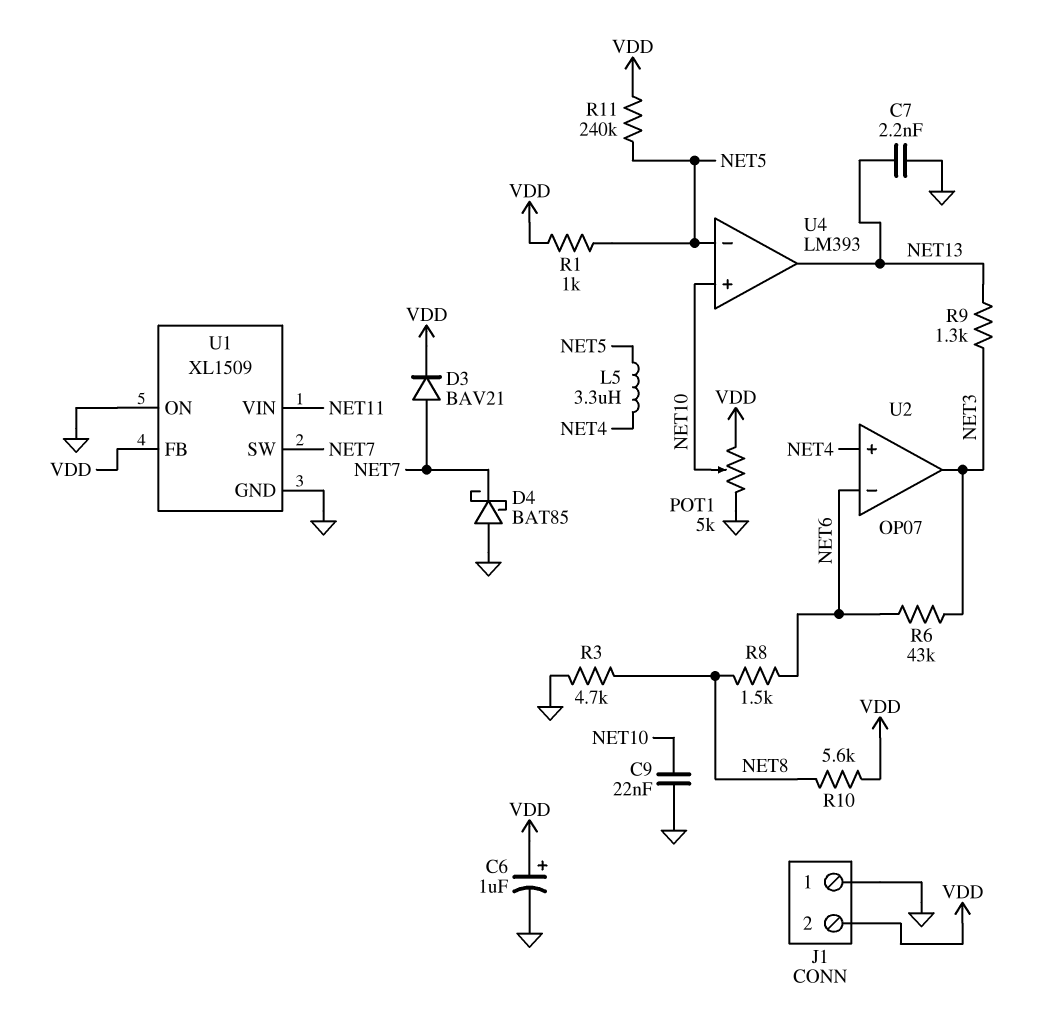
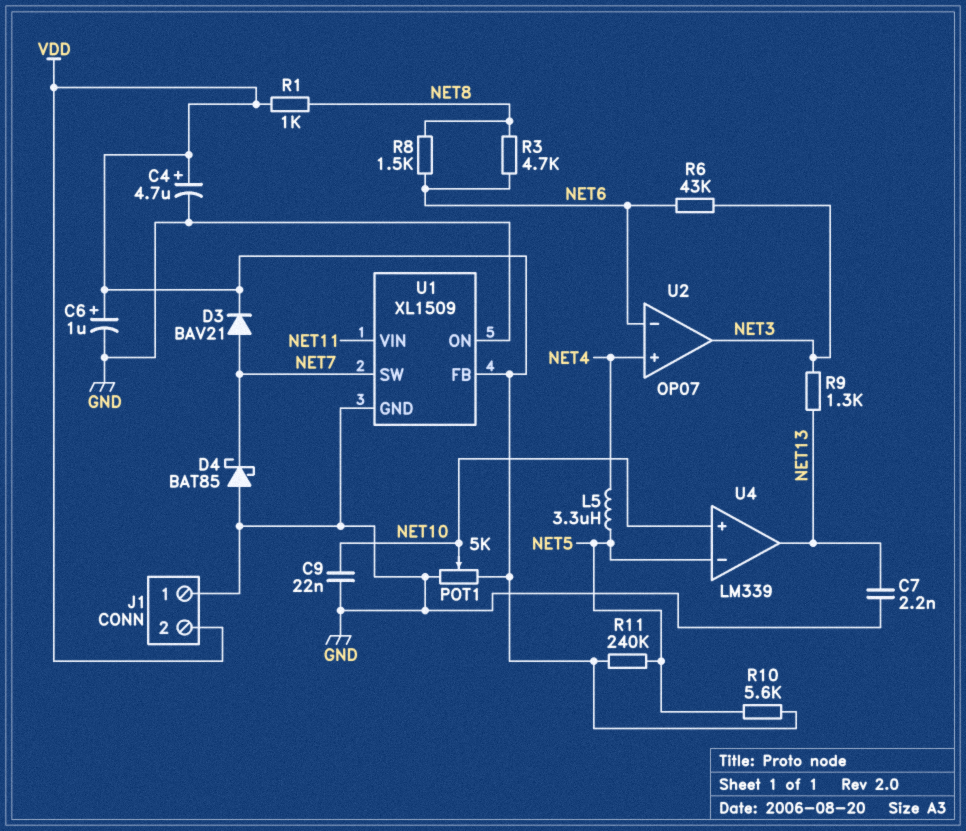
C4: none -> 4.7uF (plus VDD, minus GND)
R1: 1k (NET5, VDD) -> 1k (NET8, VDD)
R3: 4.7k (GND, NET8) -> 4.7k (NET6, NET8)
R10: 5.6k (NET8, VDD) -> 5.6k (NET5, VDD)
U4: LM393 -> LM339

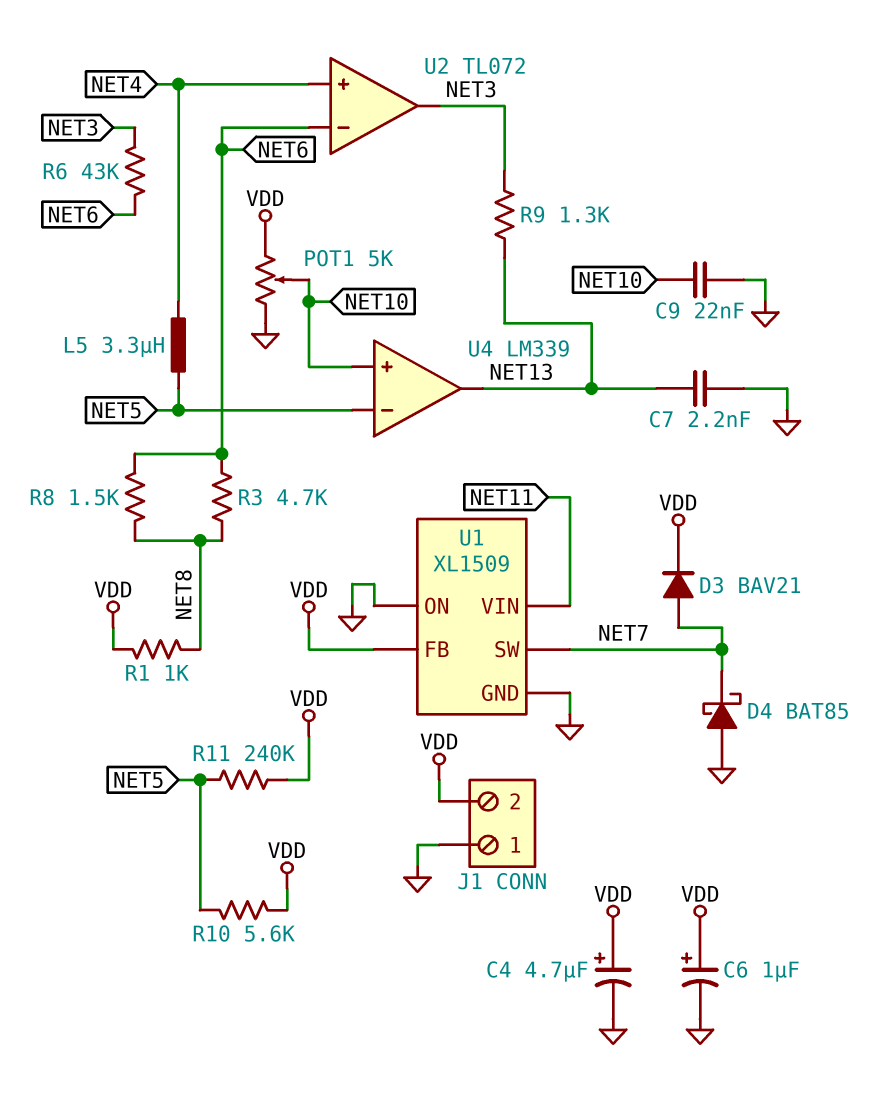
U2: OP07 -> TL072

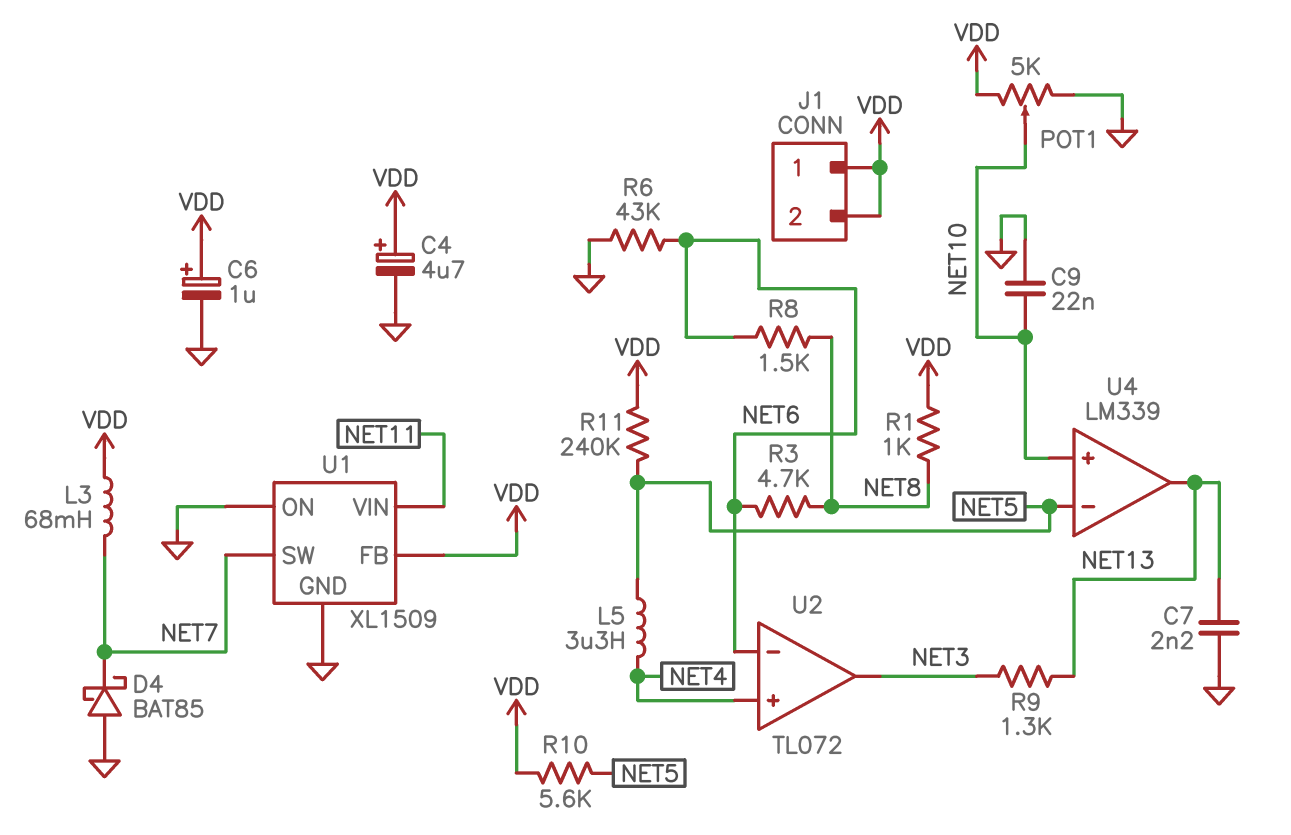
D3: diode BAV21 (A NET7, K VDD) -> none
J1 pin 1: GND -> VDD
L3: none -> 68mH (NET7, VDD)
R6: 43k (NET3, NET6) -> 43k (GND, NET6)

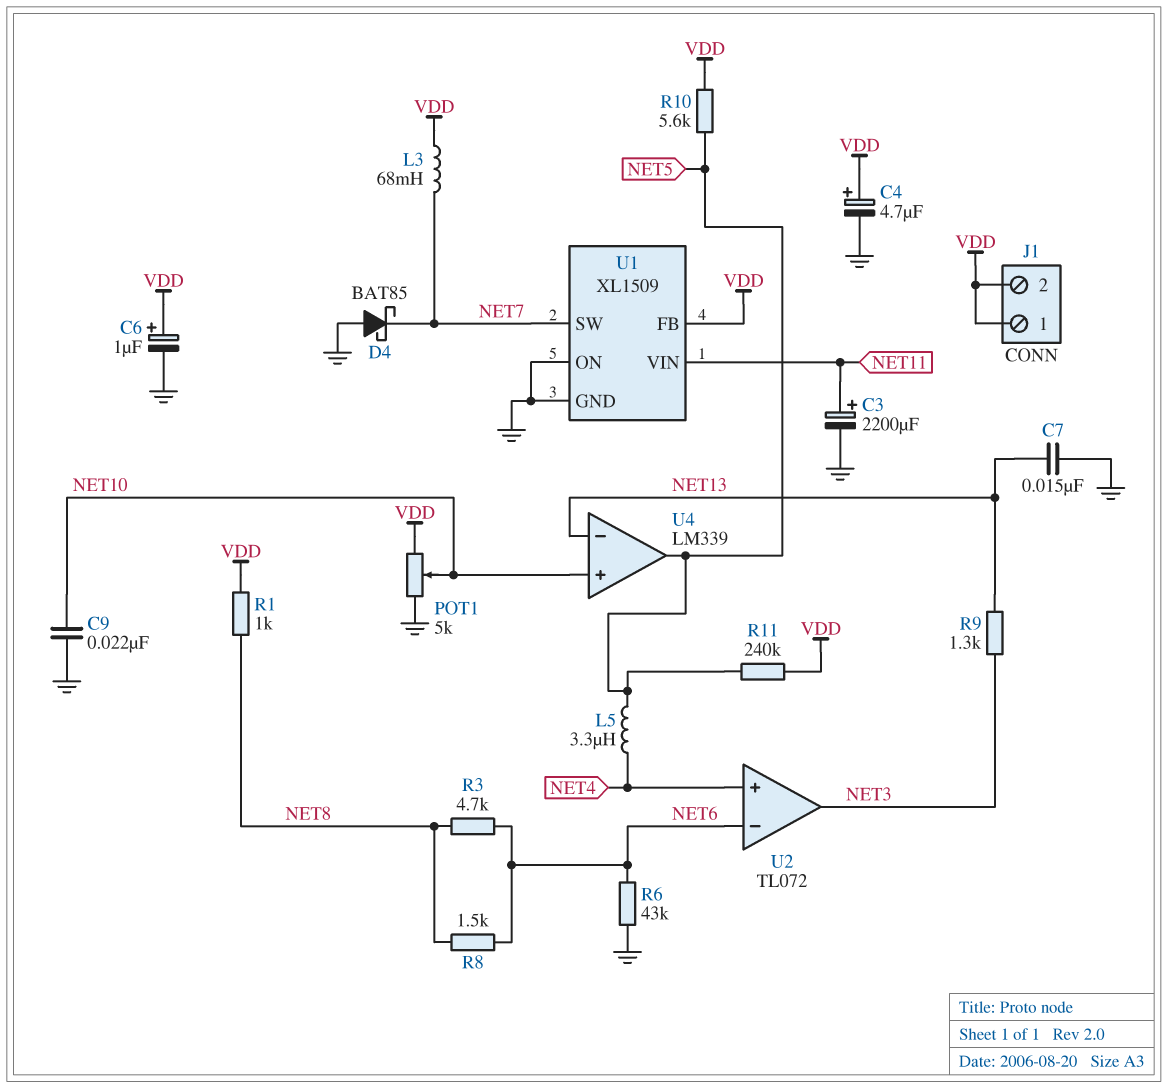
C3: none -> 2200uF (plus NET11, minus GND)
C7: 2.2nF (GND, NET13) -> 15nF (GND, NET13)
U4 pin in-: NET5 -> NET13
U4 pin out: NET13 -> NET5

